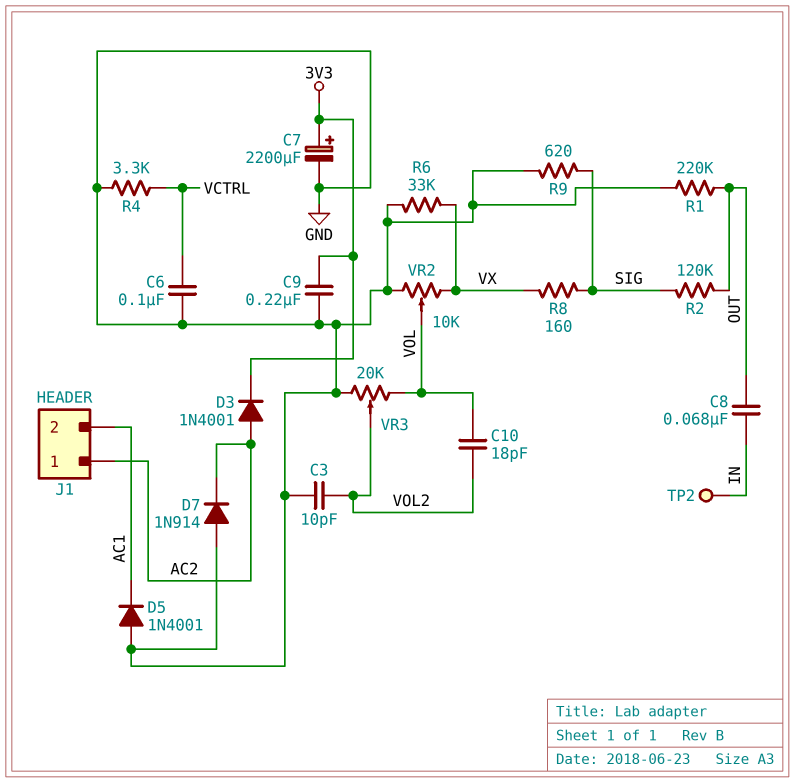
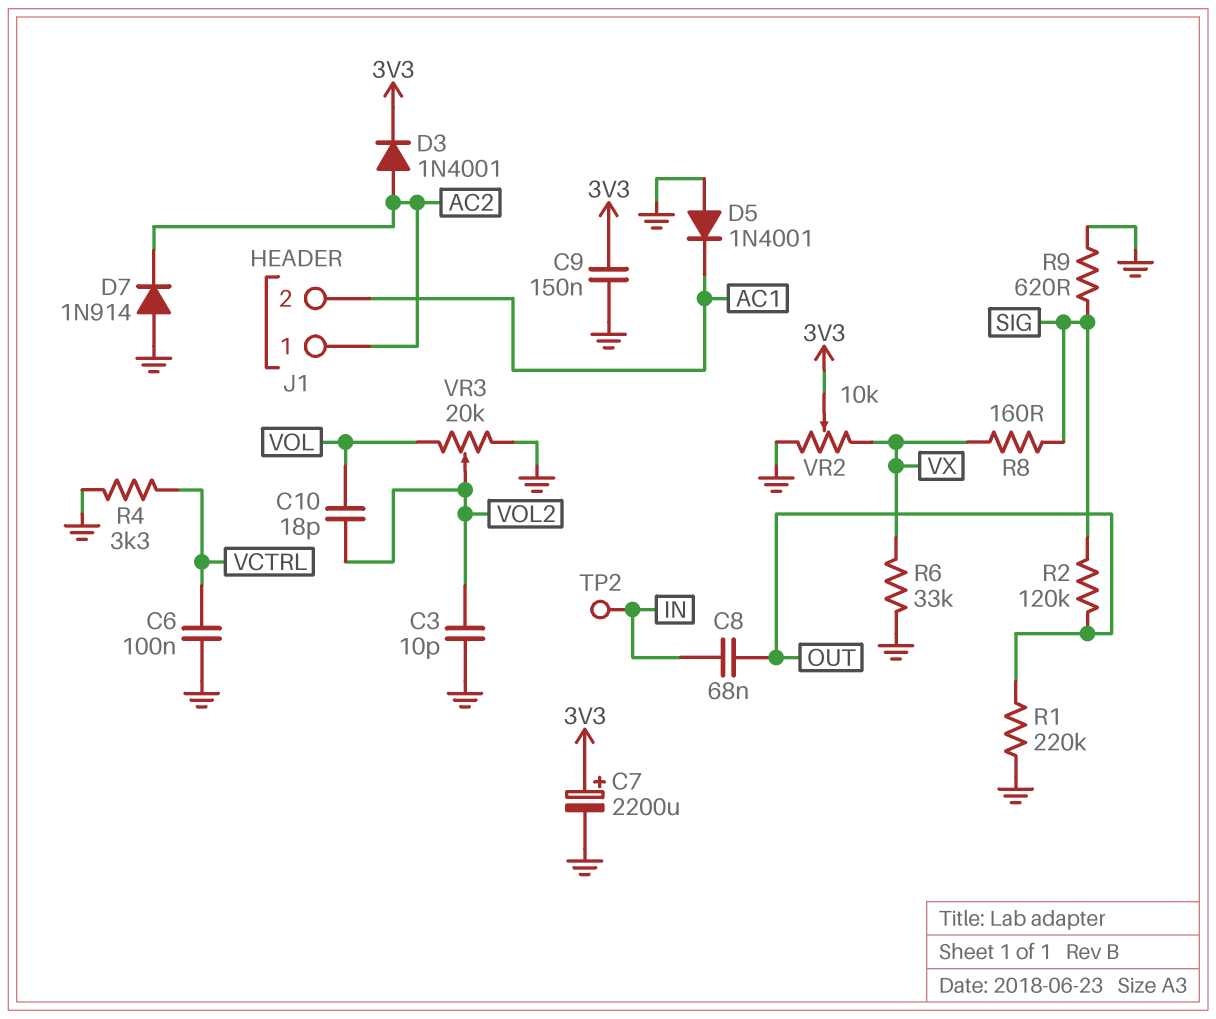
C9: 220nF (3V3, GND) -> 150nF (3V3, GND)
VR2: 10k (GND, VX, wiper VOL) -> 10k (GND, VX, wiper 3V3)

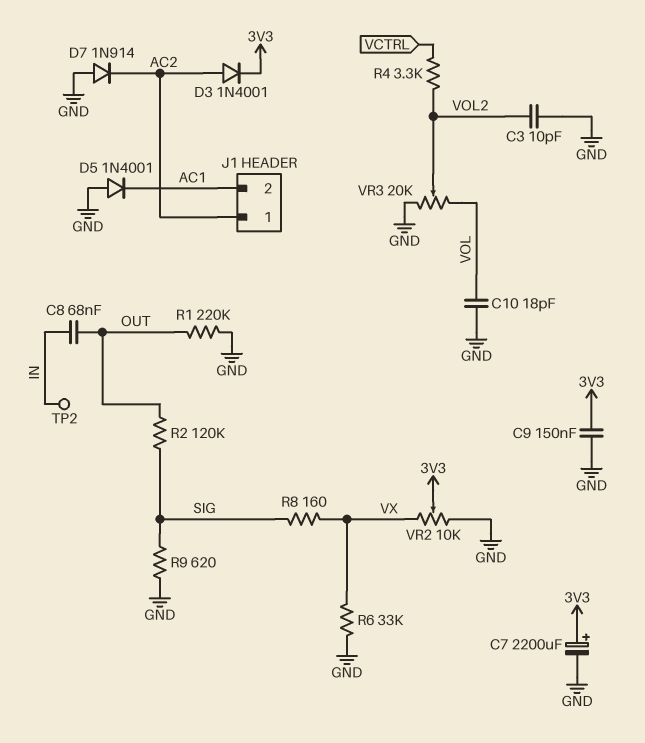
C6: 100nF (GND, VCTRL) -> none
C10: 18pF (VOL, VOL2) -> 18pF (GND, VOL)
R4: 3.3k (GND, VCTRL) -> 3.3k (VCTRL, VOL2)

